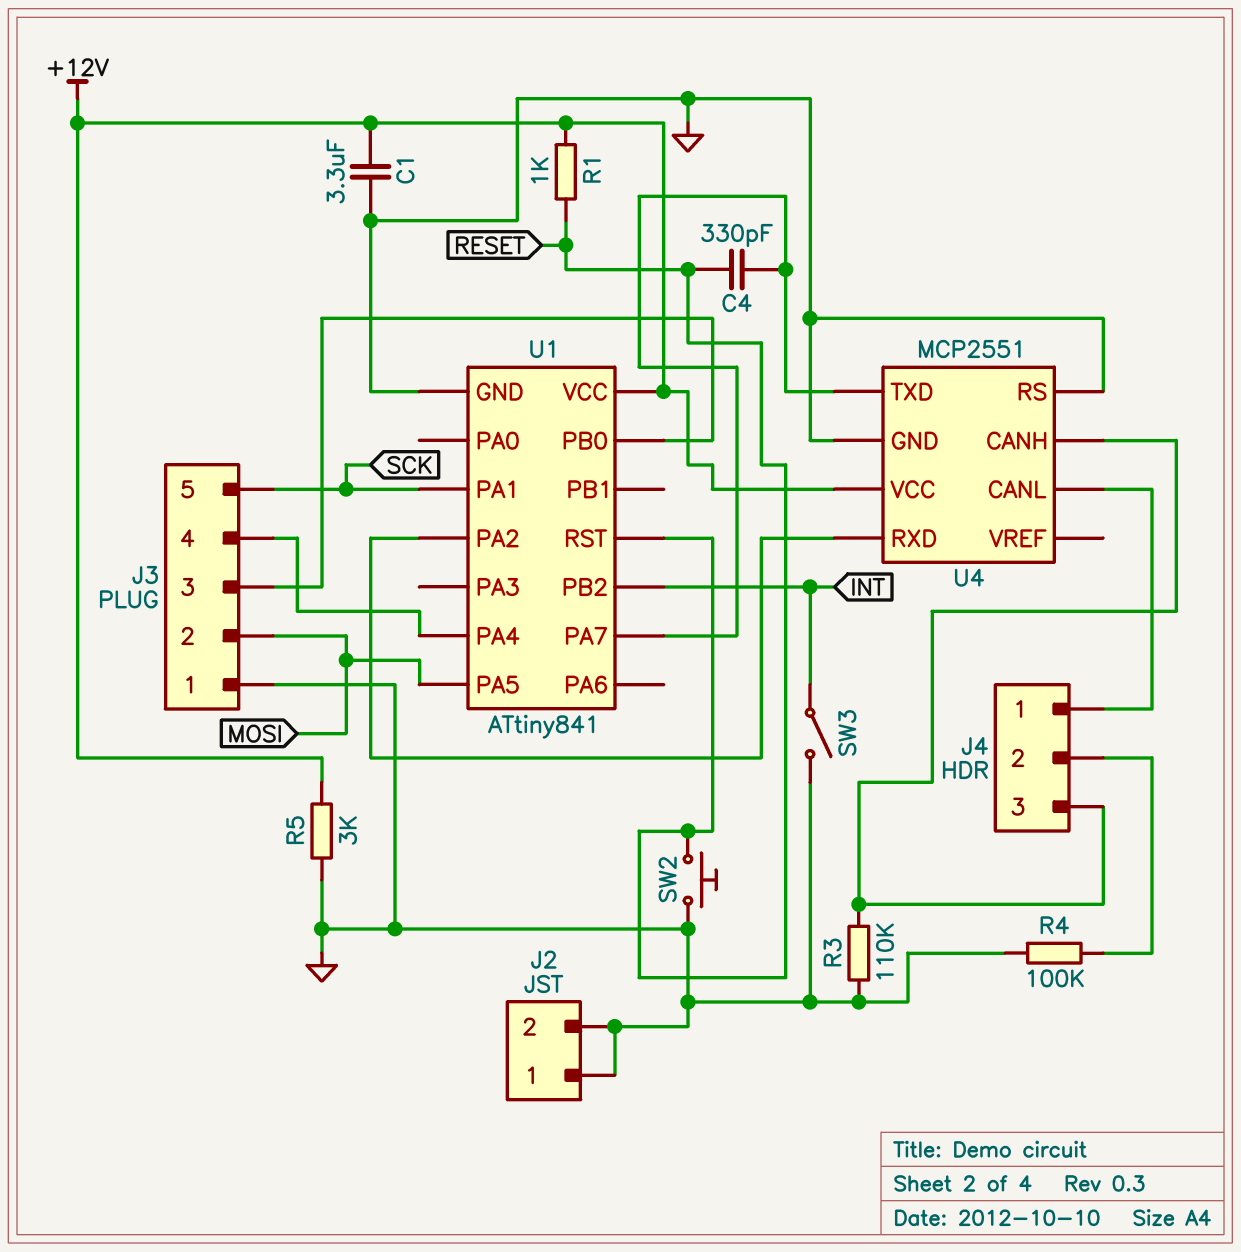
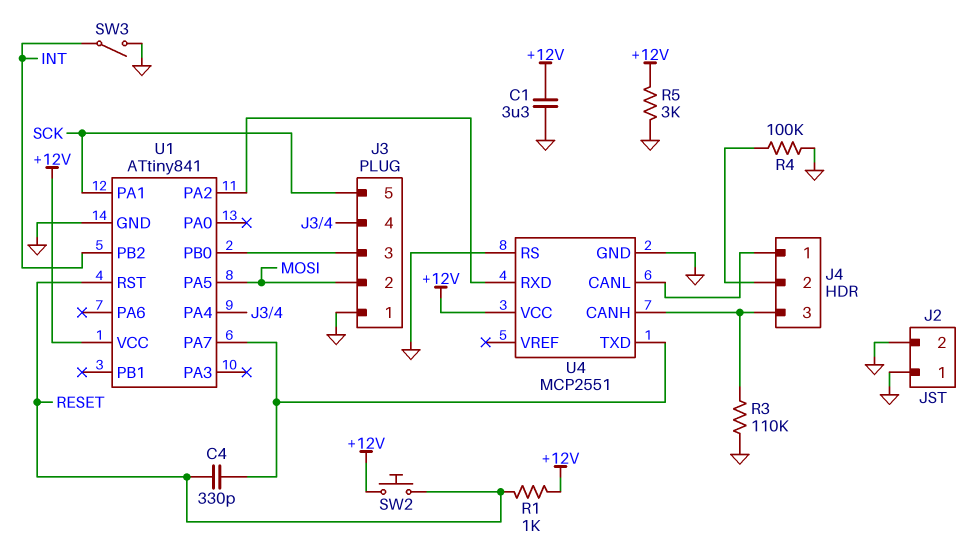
SW2: button (GND, RESET) -> button (+12V, RESET)

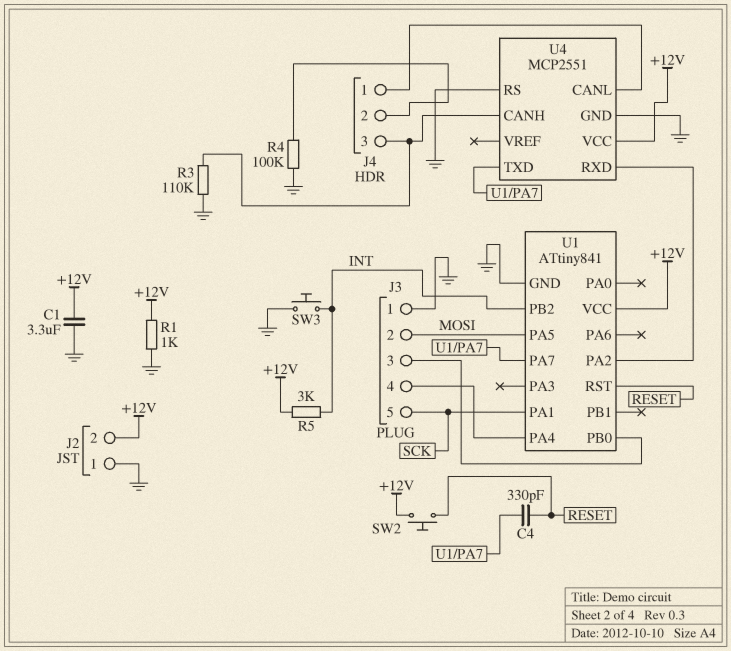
J2 pin 2: GND -> +12V
R1: 1k (+12V, RESET) -> 1k (+12V, GND)
R5: 3k (+12V, GND) -> 3k (+12V, INT)
SW3: switch (GND, INT) -> button (GND, INT)

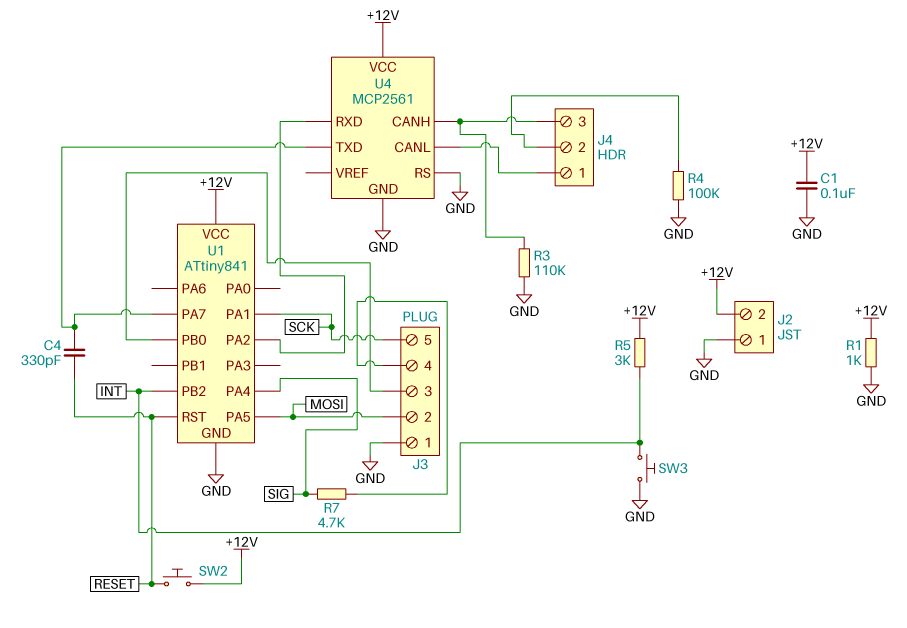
C1: 3.3uF (+12V, GND) -> 100nF (+12V, GND)
R7: none -> 4.7k (J3/4, SIG)
U1 pin PA4: J3/4 -> SIG
U4: MCP2551 -> MCP2561

